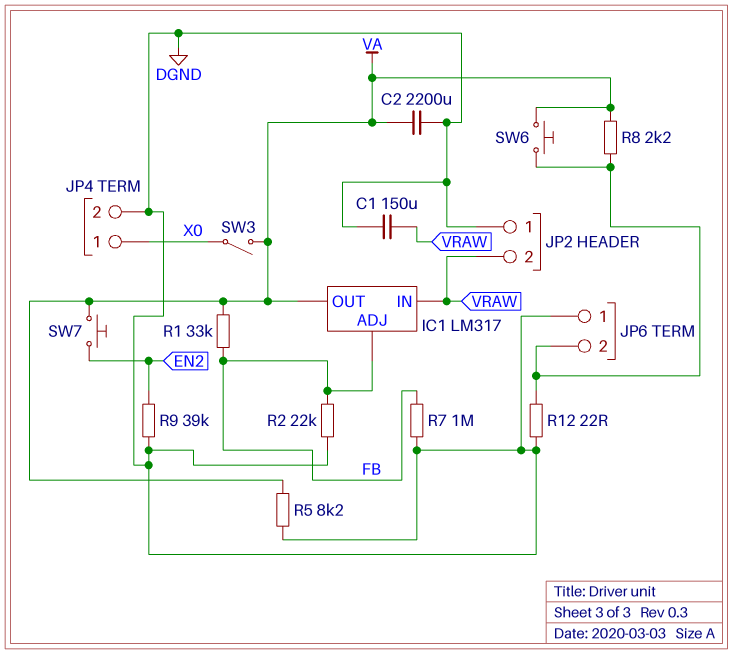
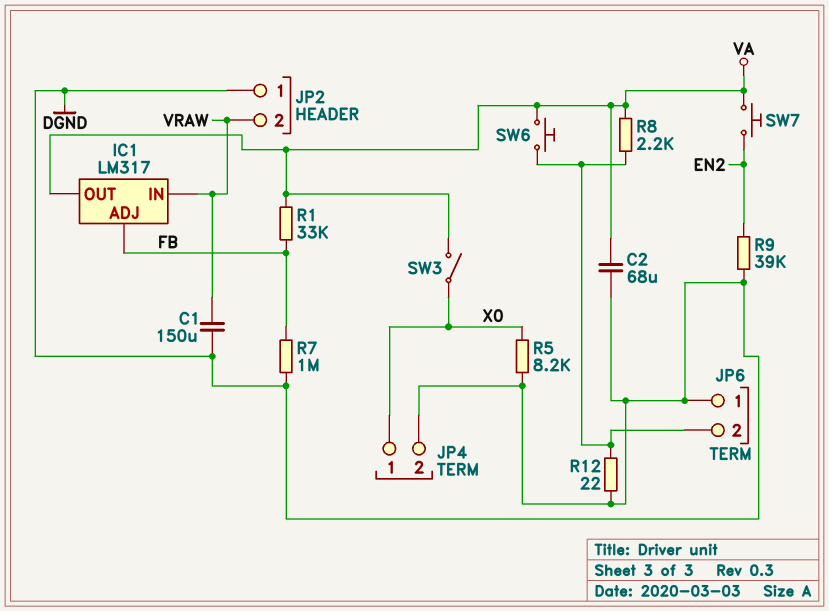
C2: 2200uF (DGND, VA) -> 68uF (DGND, VA)
R2: 22k (DGND, FB) -> none
R5: 8.2k (DGND, VA) -> 8.2k (DGND, X0)

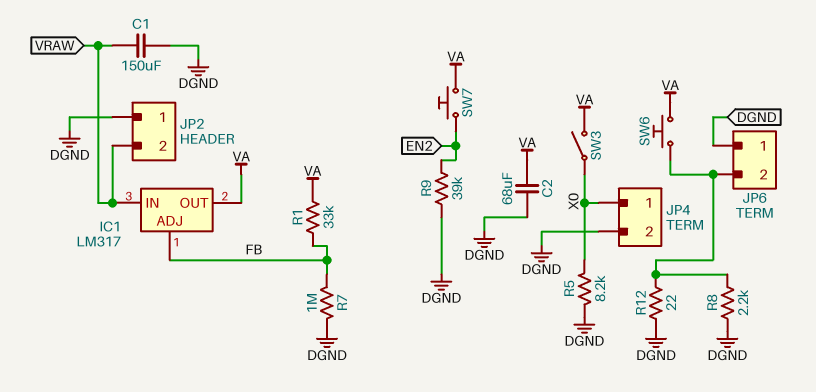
R8: 2.2k (JP6/2, VA) -> 2.2k (DGND, JP6/2)

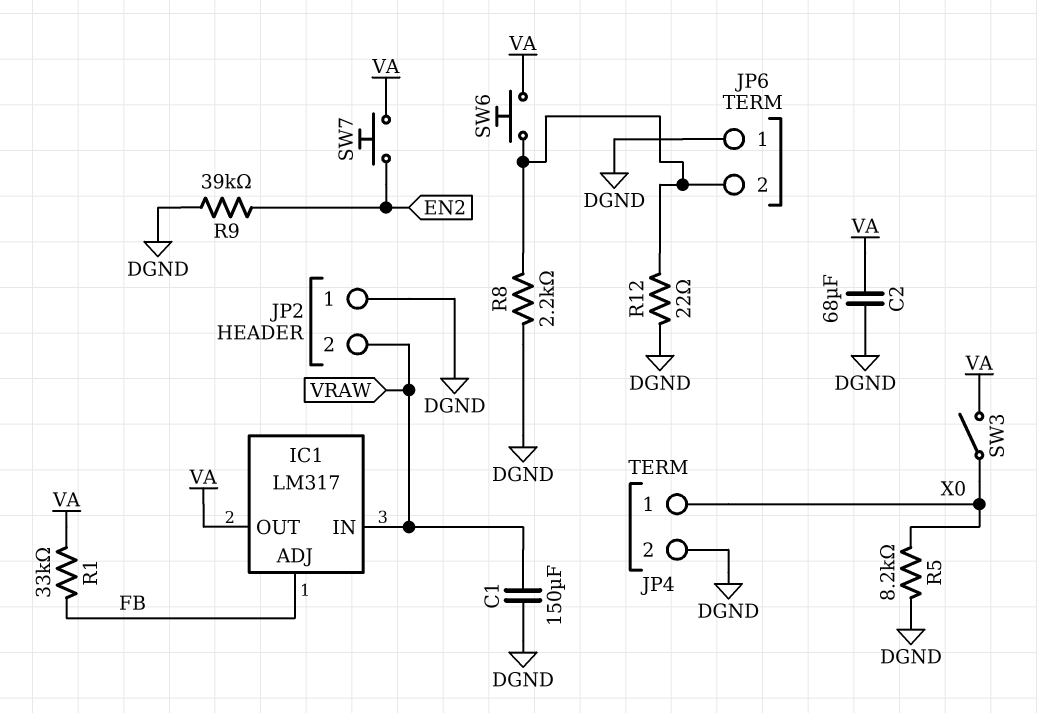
R7: 1M (DGND, FB) -> none

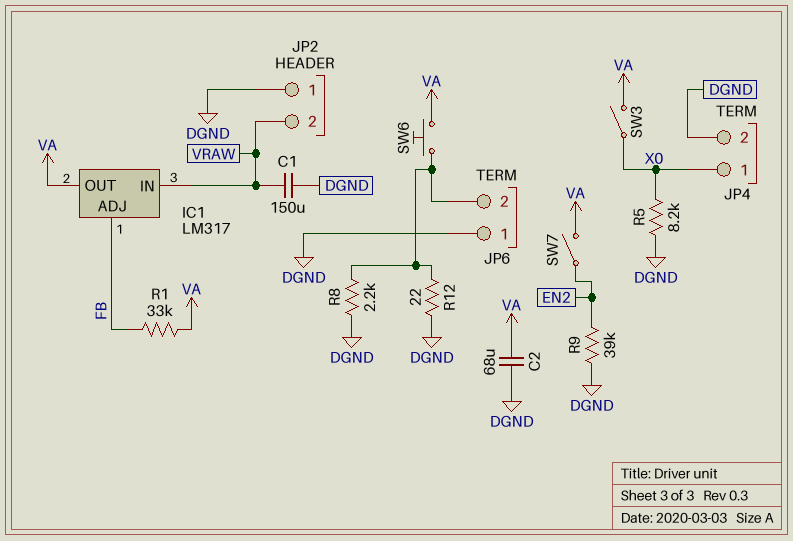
SW7: button (EN2, VA) -> switch (EN2, VA)

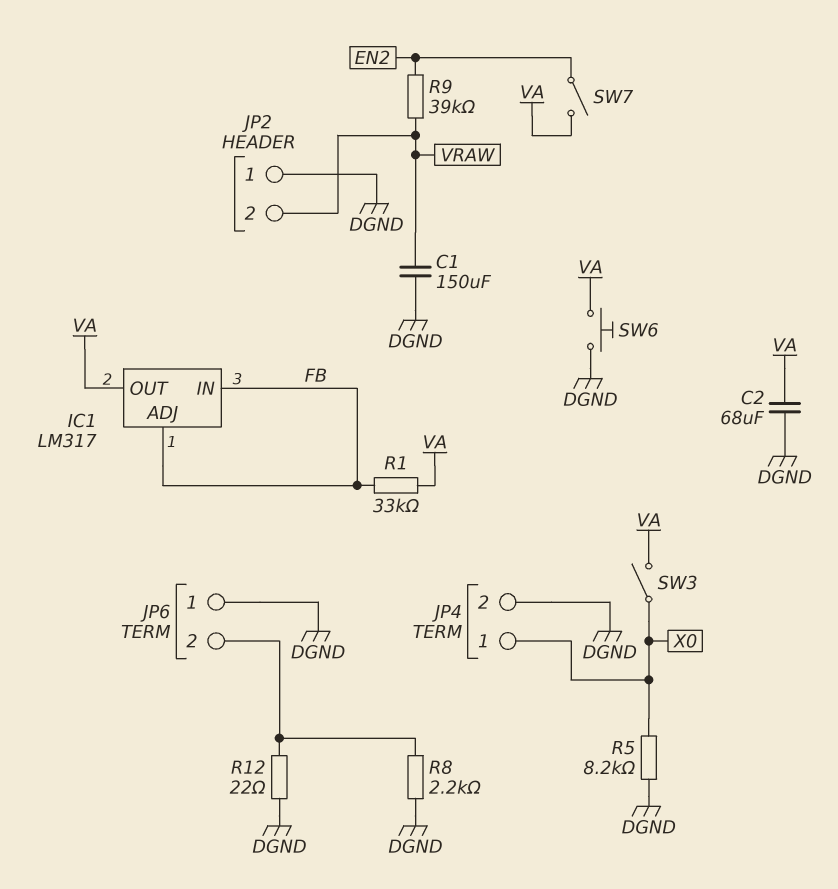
IC1 pin IN: VRAW -> FB
R9: 39k (DGND, EN2) -> 39k (EN2, VRAW)
SW6: button (JP6/2, VA) -> button (DGND, VA)

